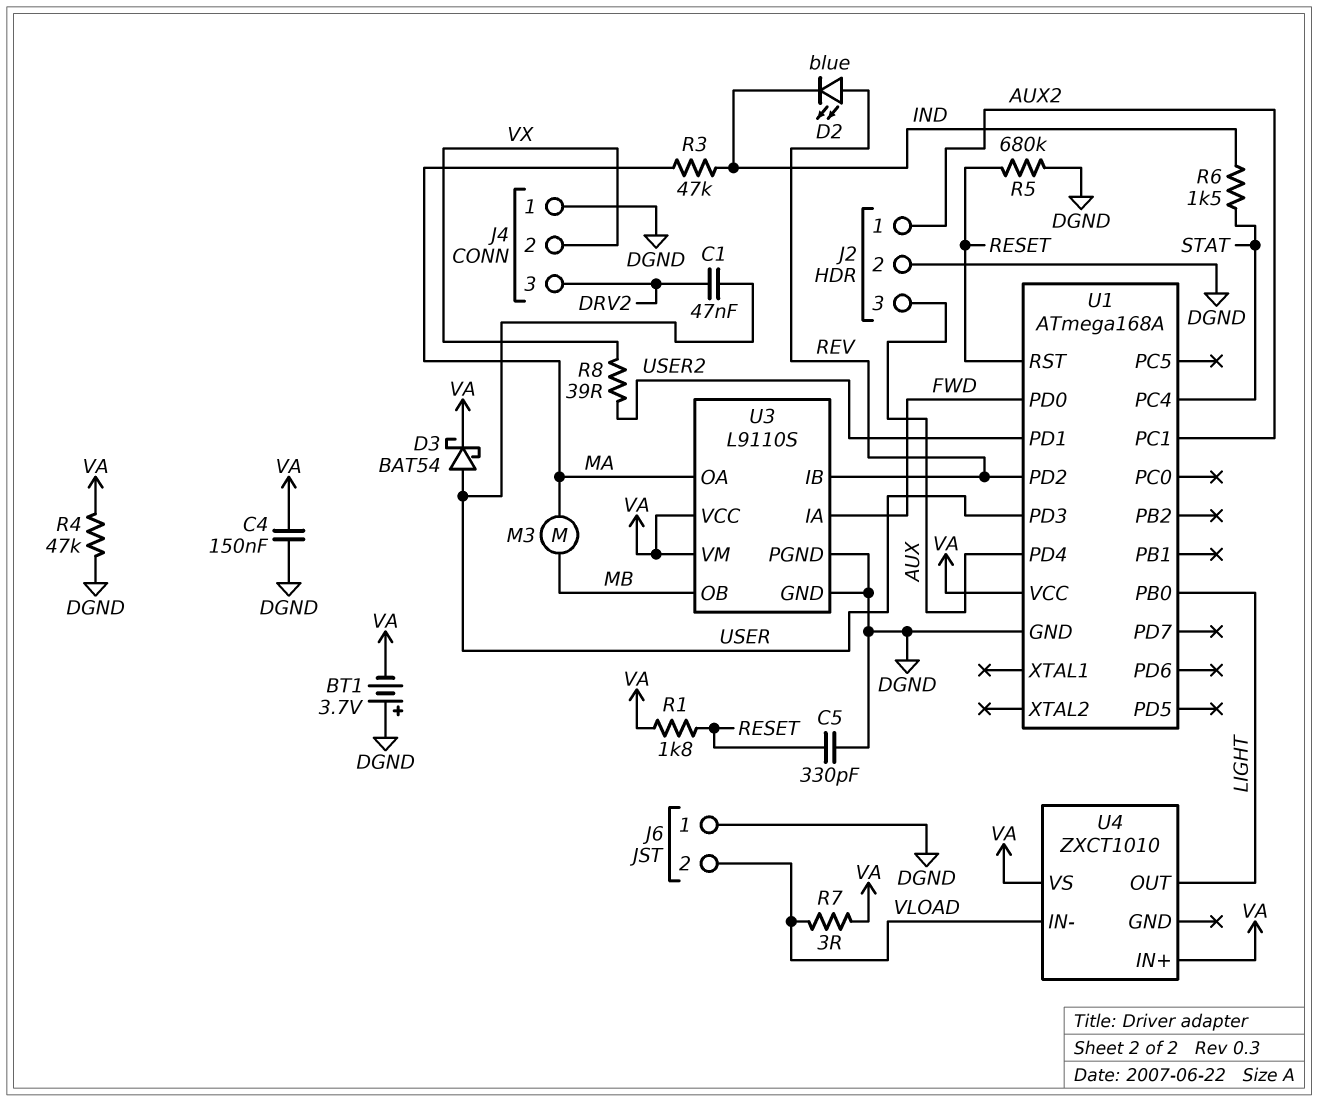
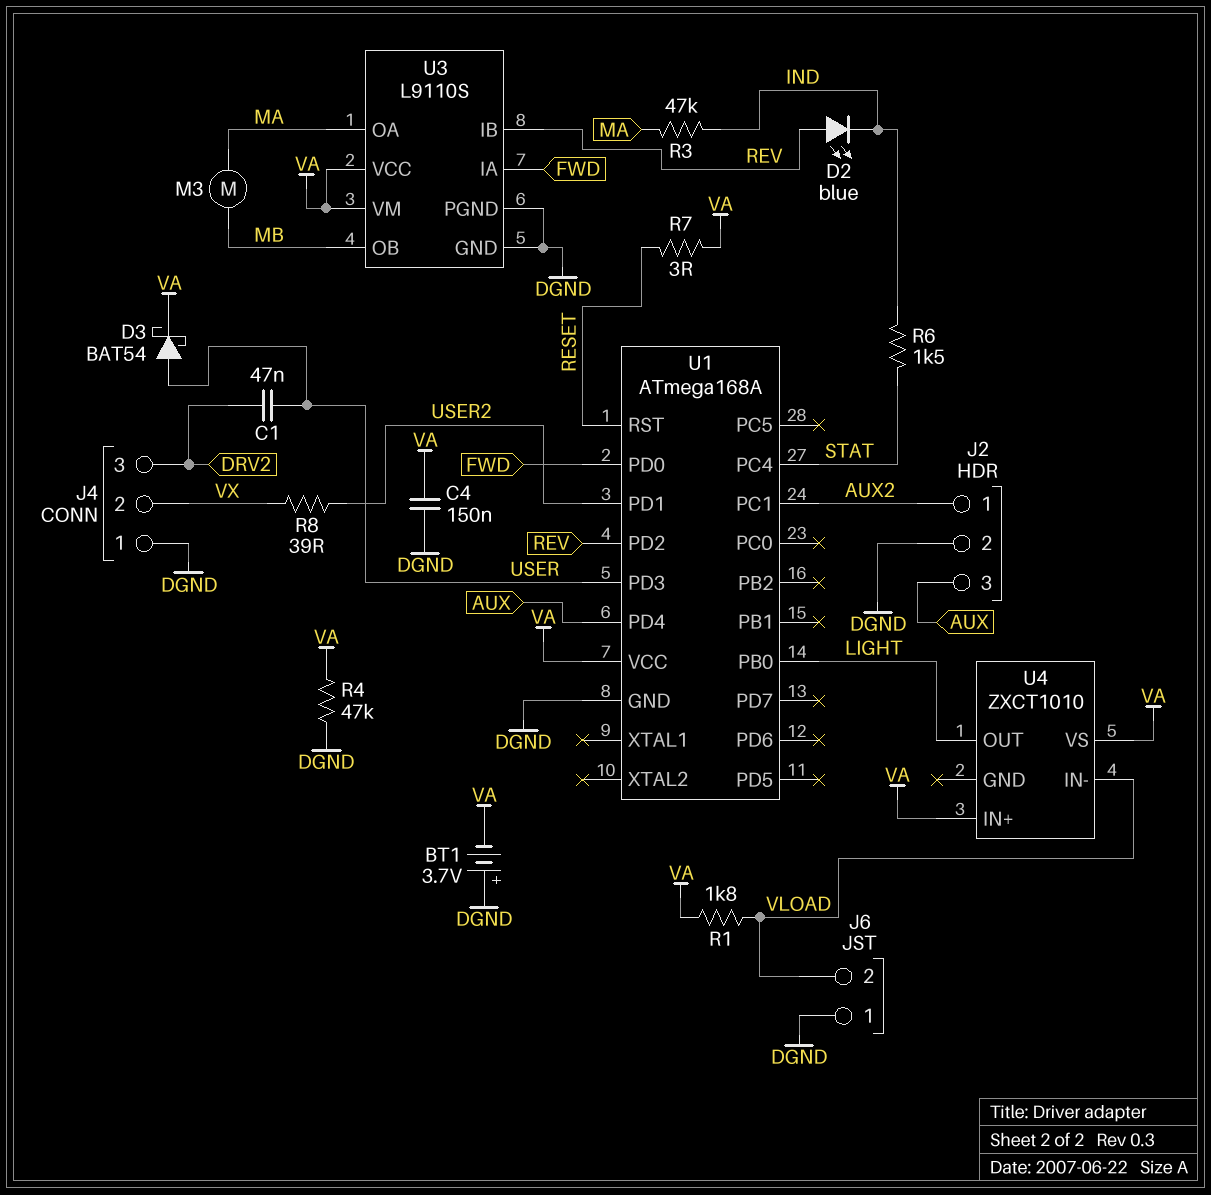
C5: 330pF (DGND, RESET) -> none
R1: 1.8k (RESET, VA) -> 1.8k (VA, VLOAD)
R5: 680k (DGND, RESET) -> none
R7: 3 (VA, VLOAD) -> 3 (RESET, VA)

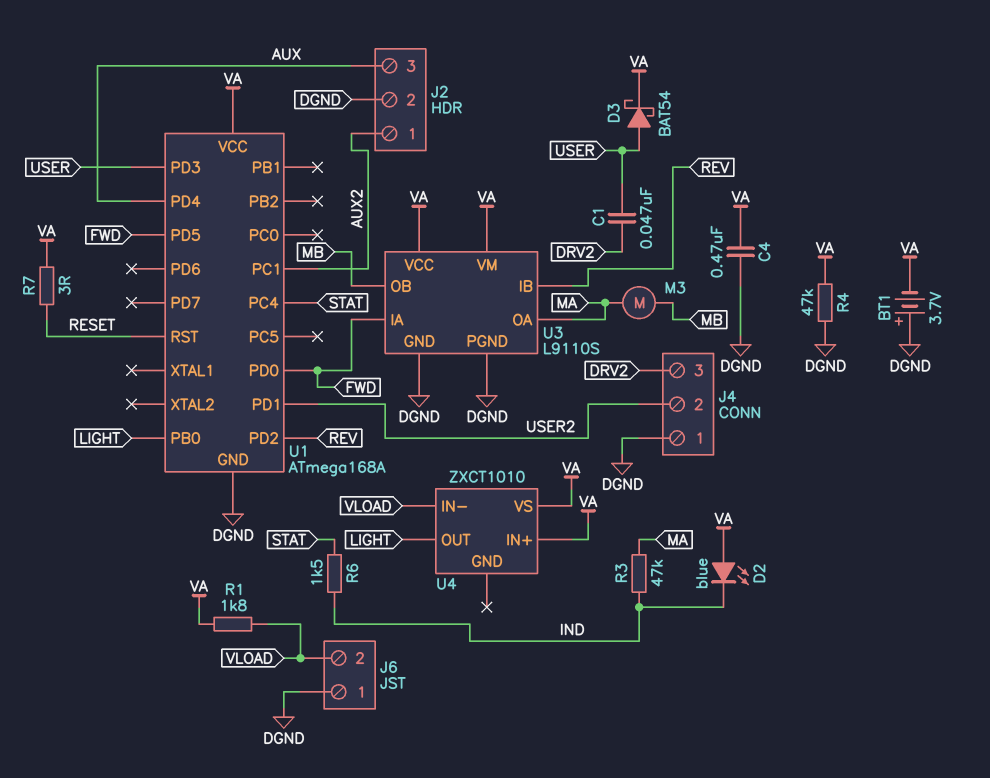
C4: 150nF (DGND, VA) -> 470nF (DGND, VA)
D2: LED blue (A REV, K IND) -> LED blue (A VA, K IND)
J4 pin 2: VX -> USER2
R8: 39 (USER2, VX) -> none
U1 pin PD5: none -> FWD

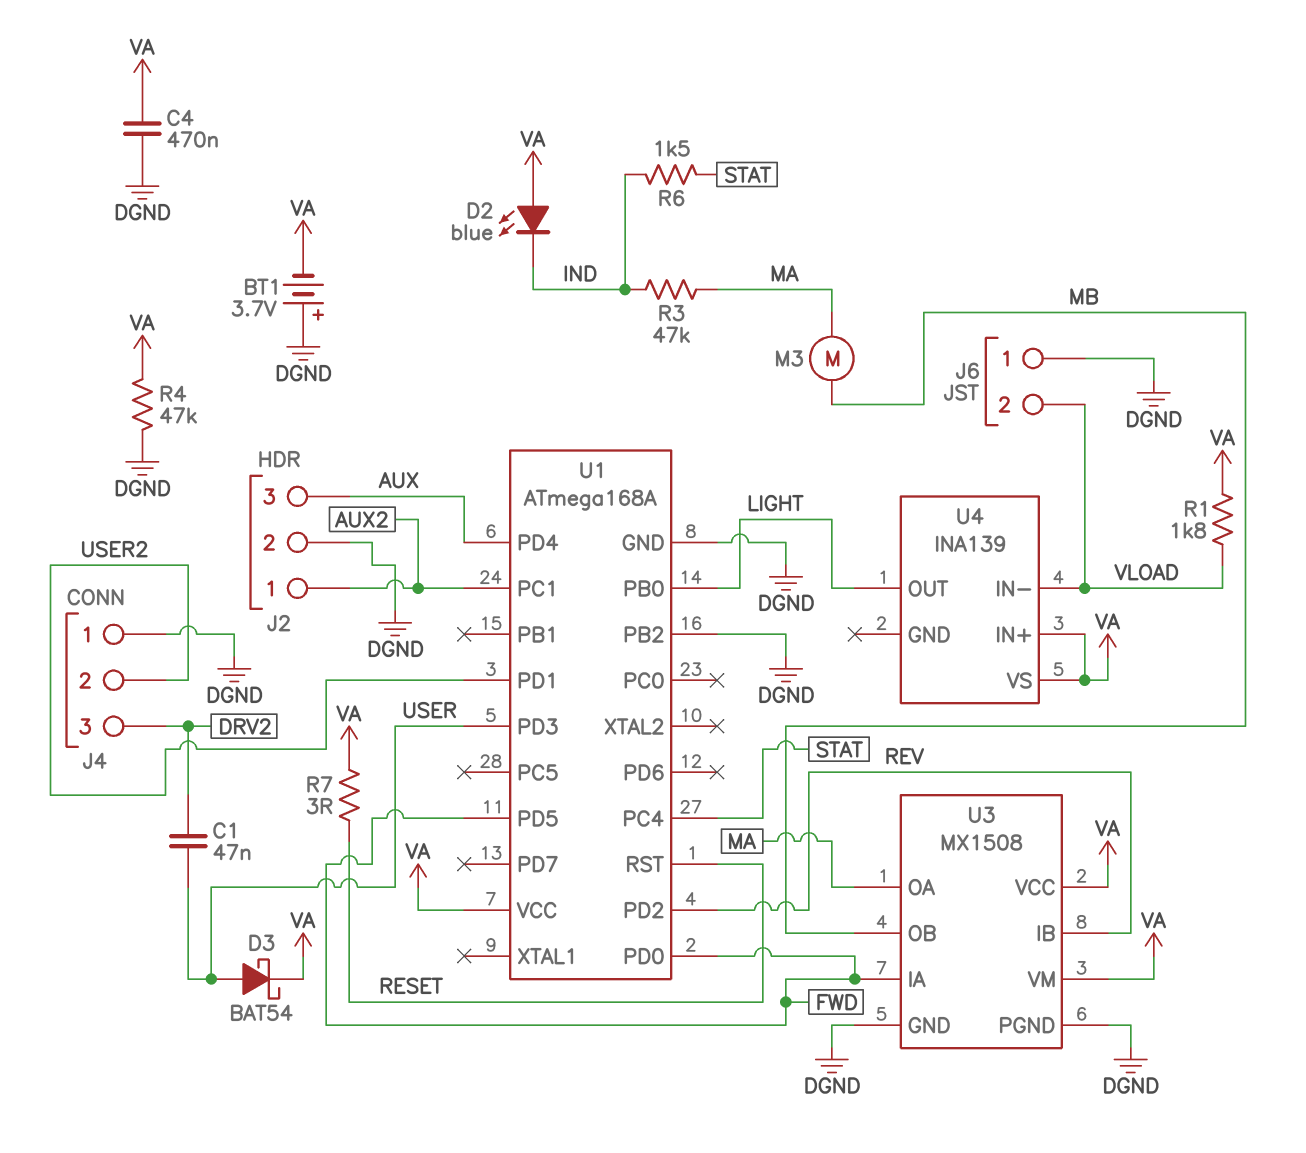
U1 pin PB2: none -> DGND
U3: L9110S -> MX1508
U4: ZXCT1010 -> INA139

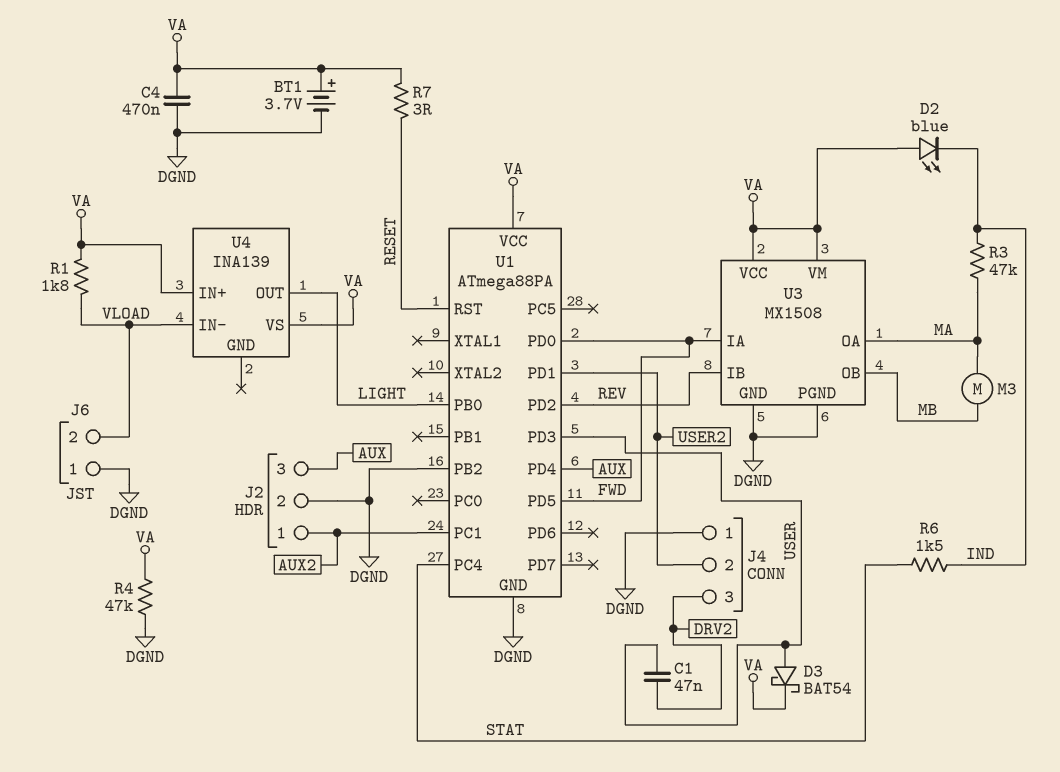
BT1: 3.7V (plus DGND, minus VA) -> 3.7V (plus VA, minus DGND)
U1: ATmega168A -> ATmega88PA

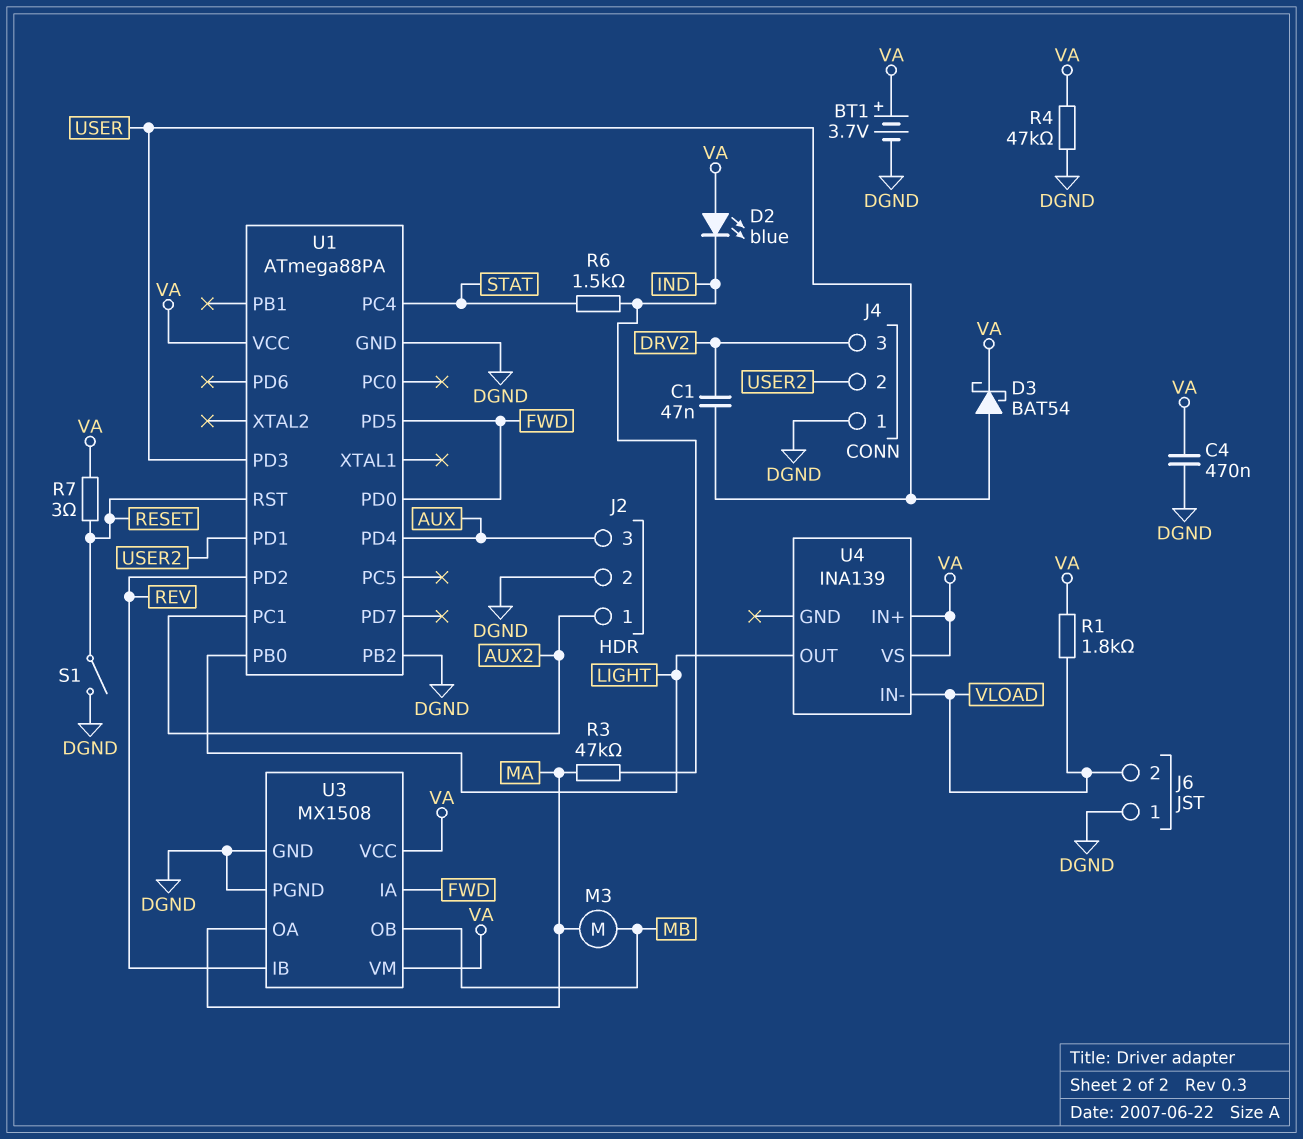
S1: none -> switch (DGND, RESET)

